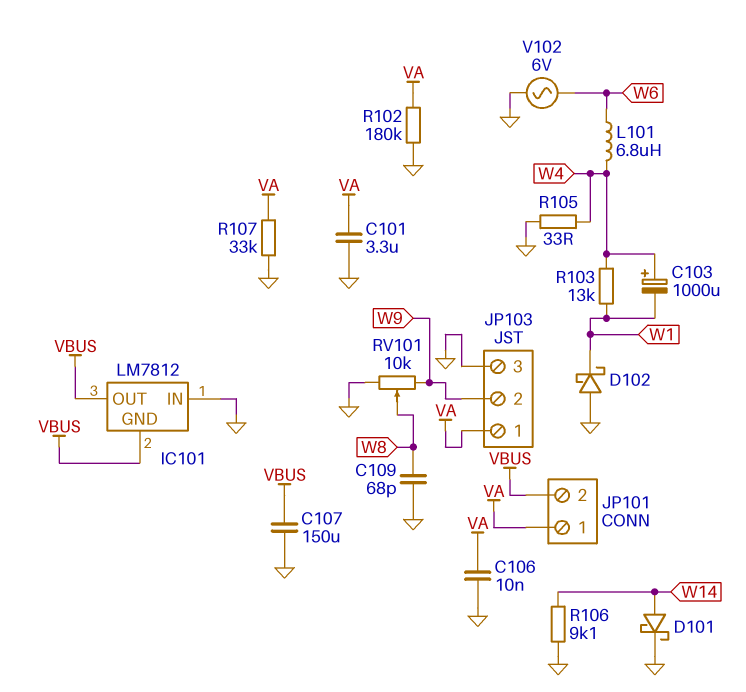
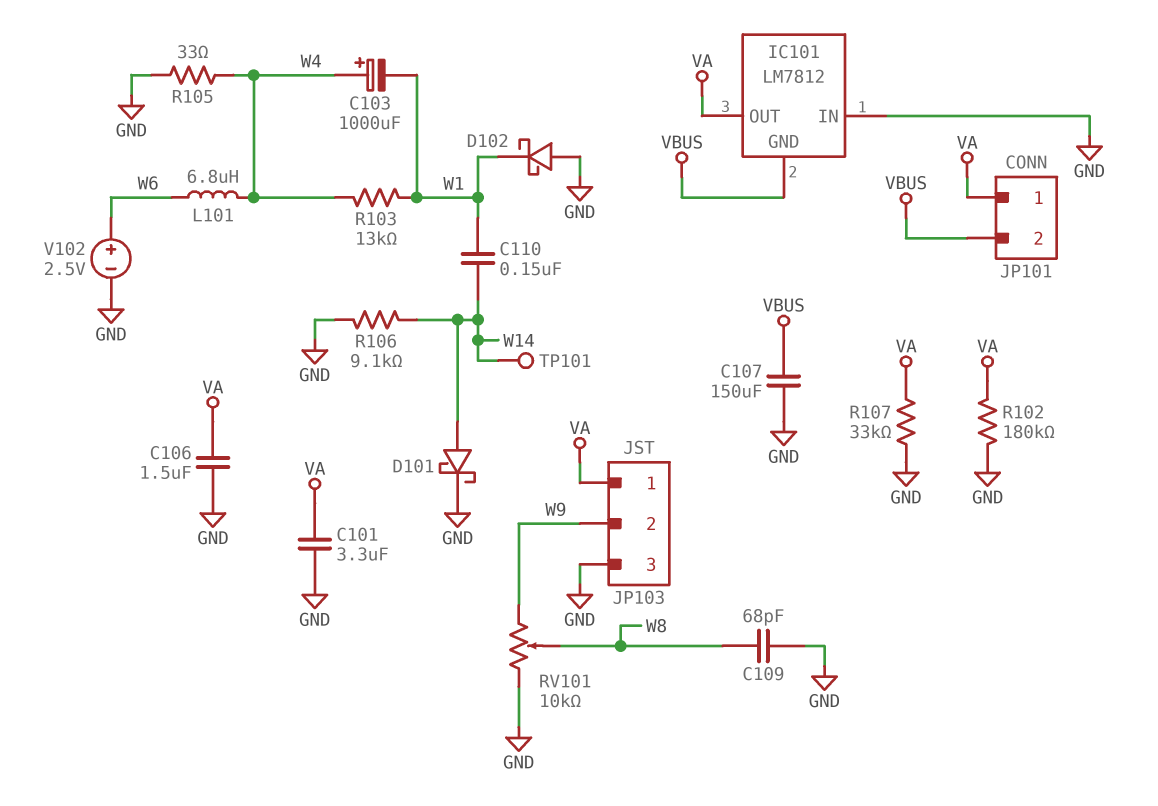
C106: 10nF (GND, VA) -> 1.5uF (GND, VA)
C110: none -> 150nF (W1, W14)
IC101 pin OUT: VBUS -> VA
TP101: none -> test point (W14)
V102: AC 6V (GND, W6) -> 2.5V (plus W6, minus GND)

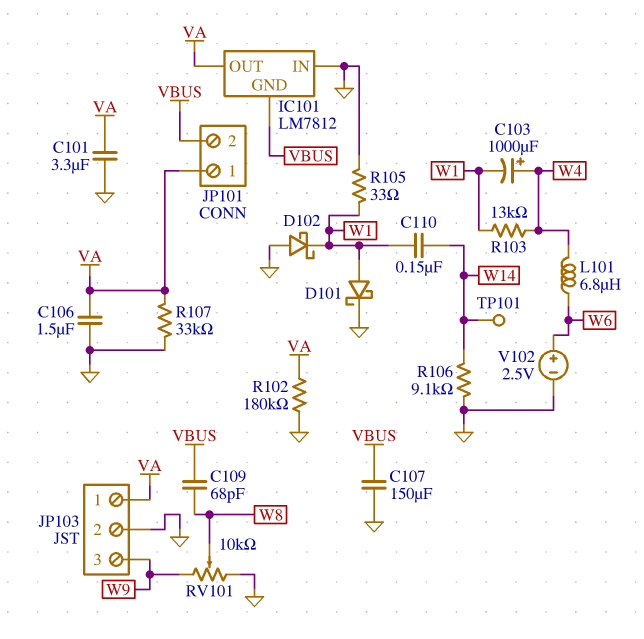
C109: 68pF (GND, W8) -> 68pF (VBUS, W8)
D101: schottky (A W14, K GND) -> schottky (A W1, K GND)
JP103 pin 2: W9 -> GND
JP103 pin 3: GND -> W9
R105: 33 (GND, W4) -> 33 (GND, W1)

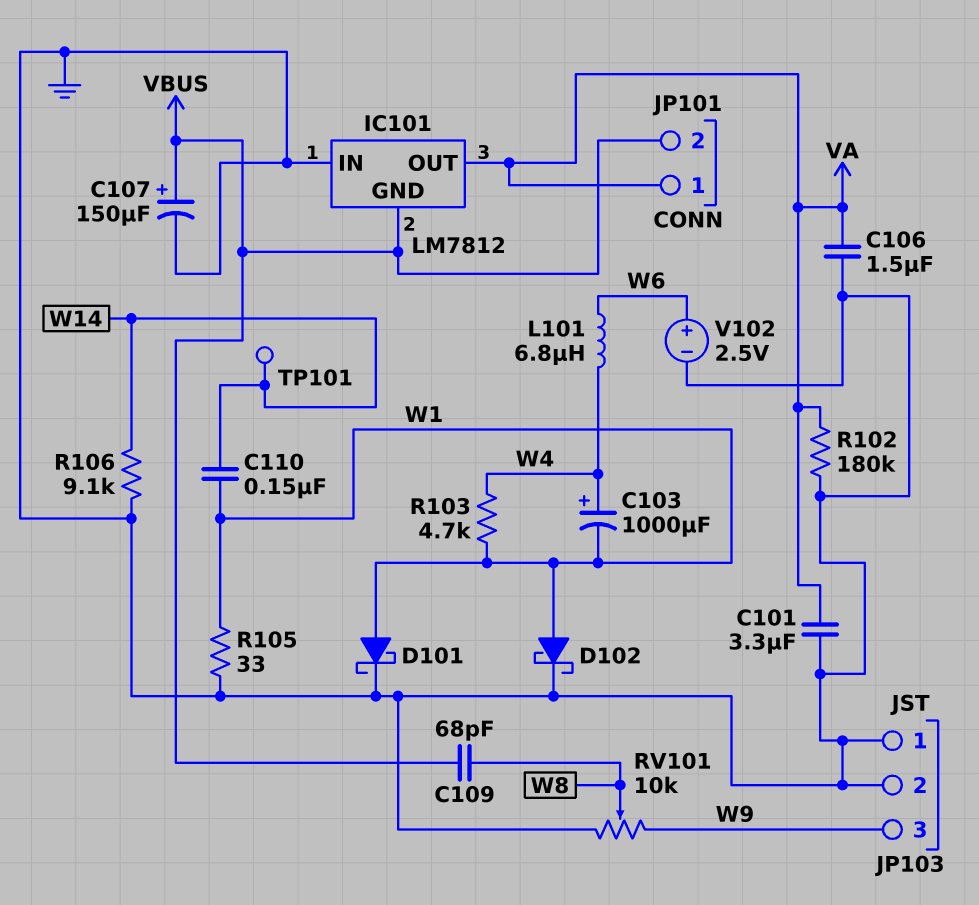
C107: 150uF (GND, VBUS) -> 150uF (plus VBUS, minus GND)
D102: schottky (A GND, K W1) -> schottky (A W1, K GND)
JP103 pin 1: VA -> GND
R103: 13k (W1, W4) -> 4.7k (W1, W4)
R107: 33k (GND, VA) -> none

